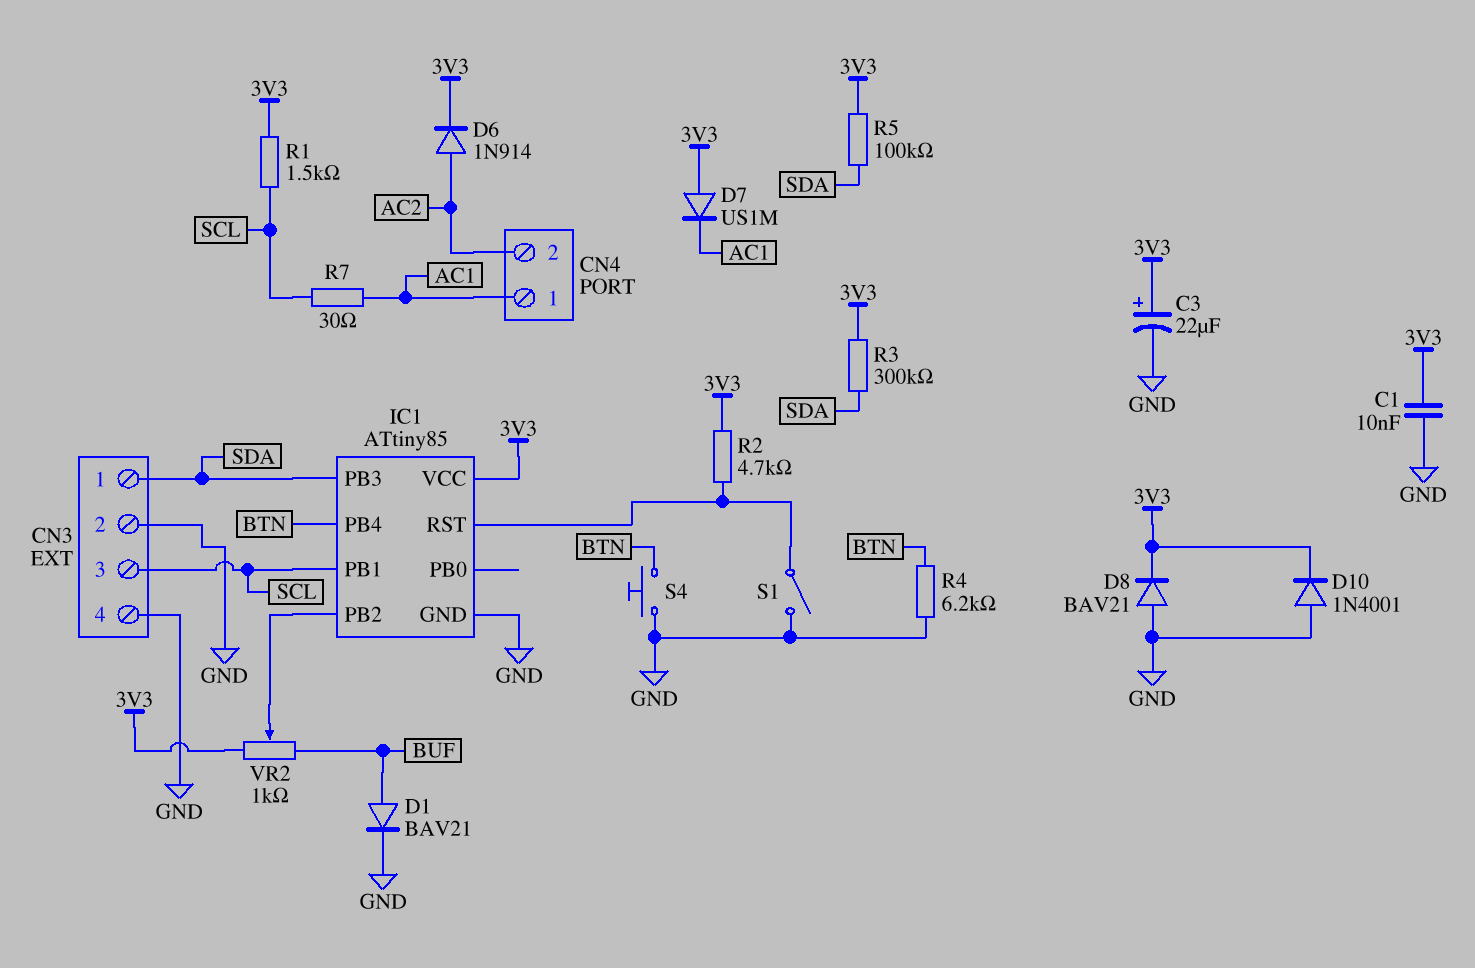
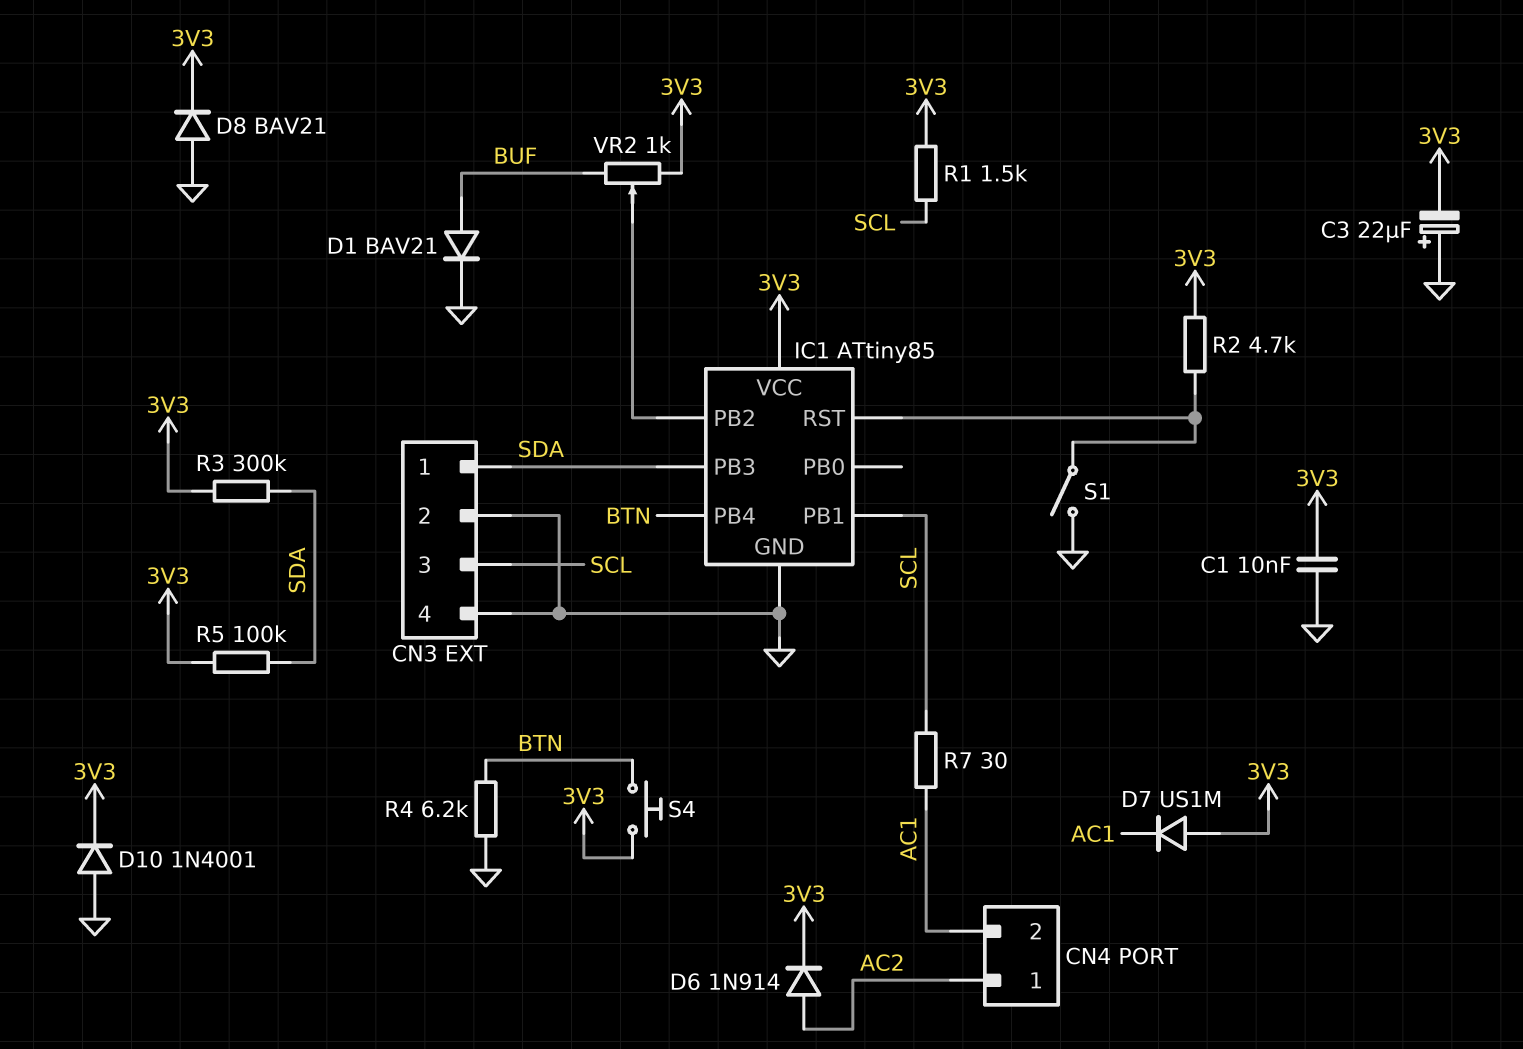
C3: 22uF (plus 3V3, minus GND) -> 22uF (plus GND, minus 3V3)
CN4 pin 1: AC1 -> AC2
CN4 pin 2: AC2 -> AC1
S4: button (BTN, GND) -> button (3V3, BTN)

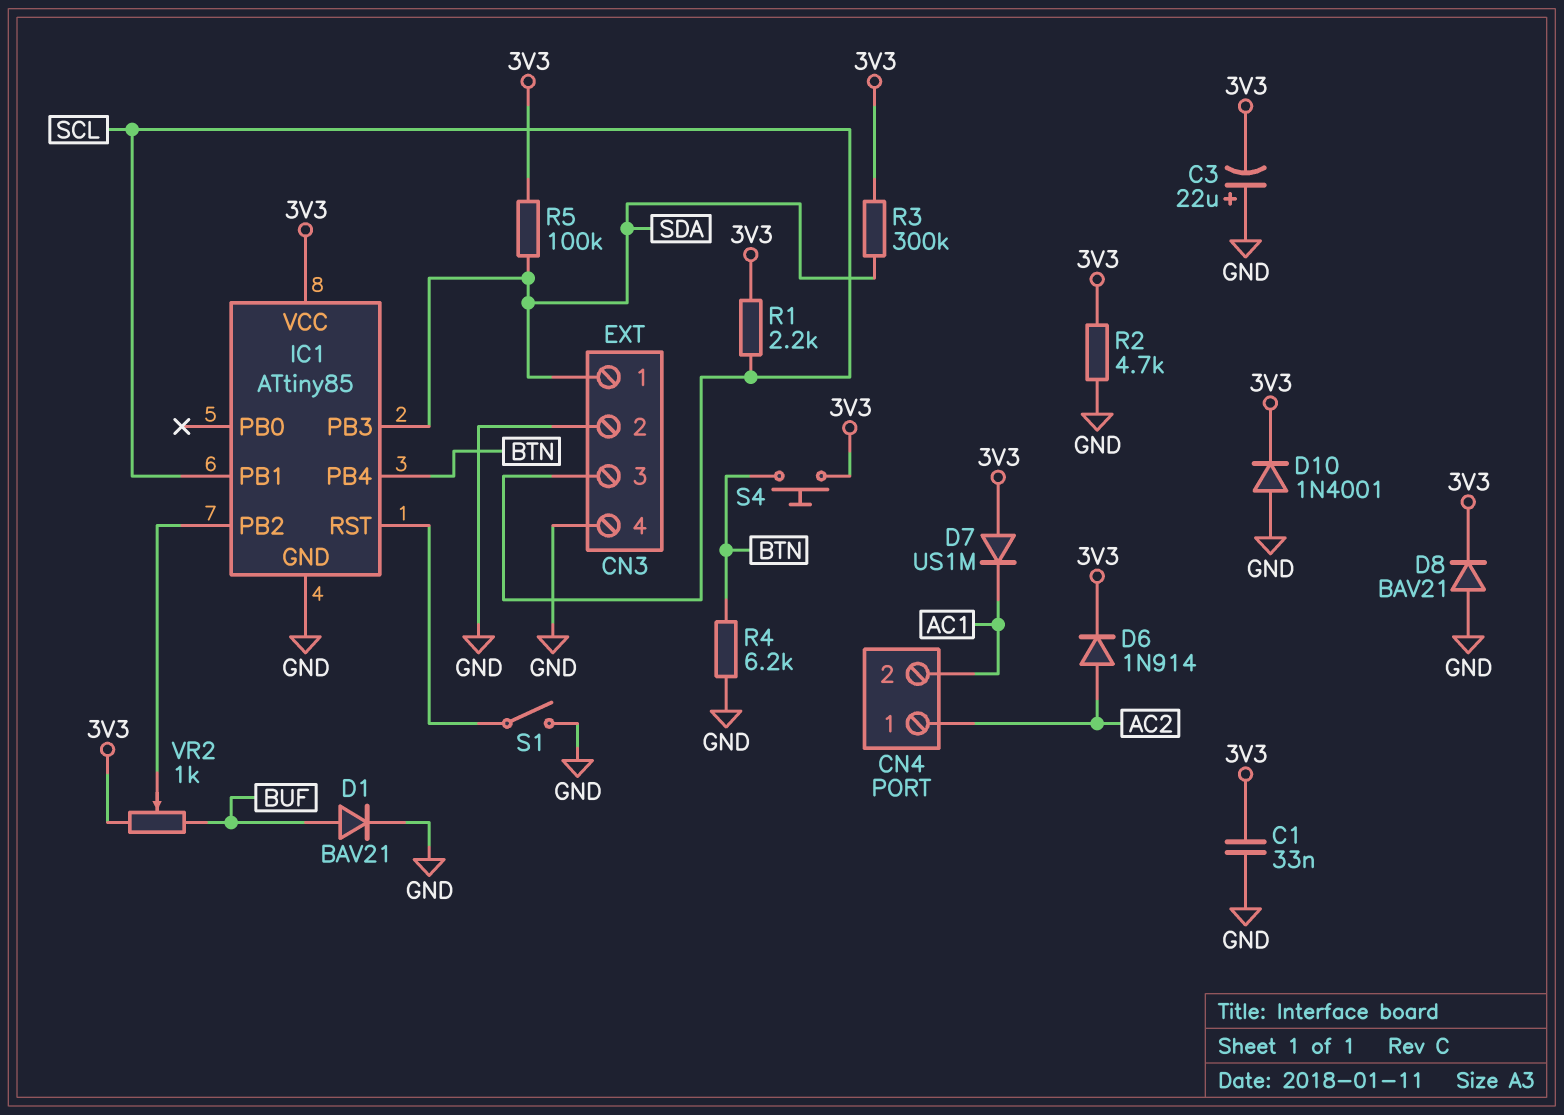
C1: 10nF (3V3, GND) -> 33nF (3V3, GND)
R1: 1.5k (3V3, SCL) -> 2.2k (3V3, SCL)
R2: 4.7k (3V3, IC1/RST) -> 4.7k (3V3, GND)
R7: 30 (AC1, SCL) -> none

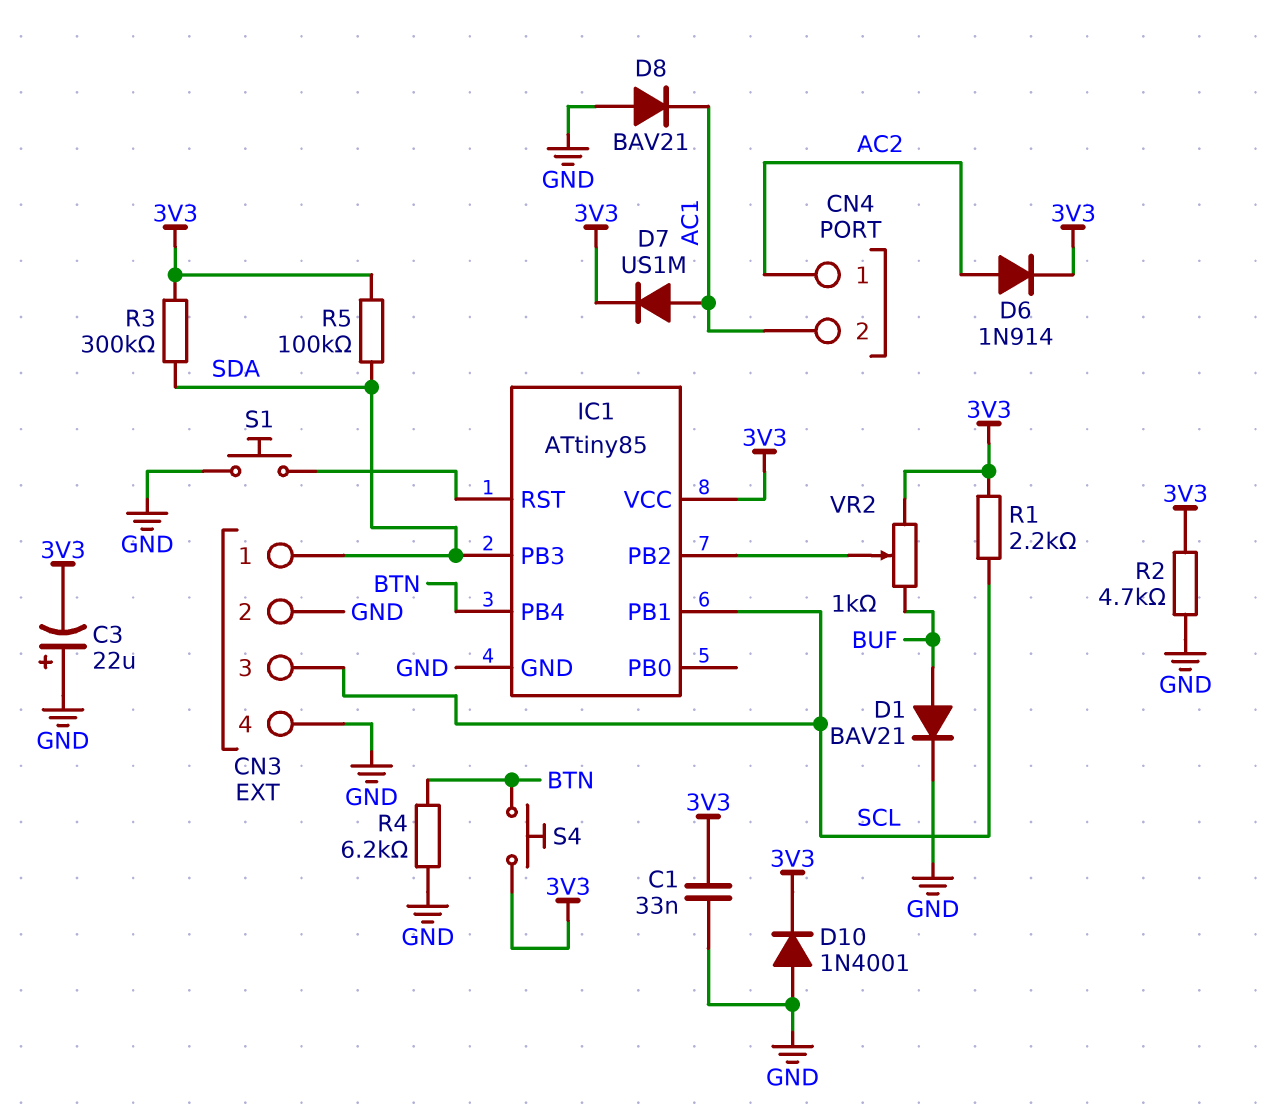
D7: diode US1M (A 3V3, K AC1) -> diode US1M (A AC1, K 3V3)
D8: diode BAV21 (A GND, K 3V3) -> diode BAV21 (A GND, K AC1)
S1: switch (GND, IC1/RST) -> button (GND, IC1/RST)

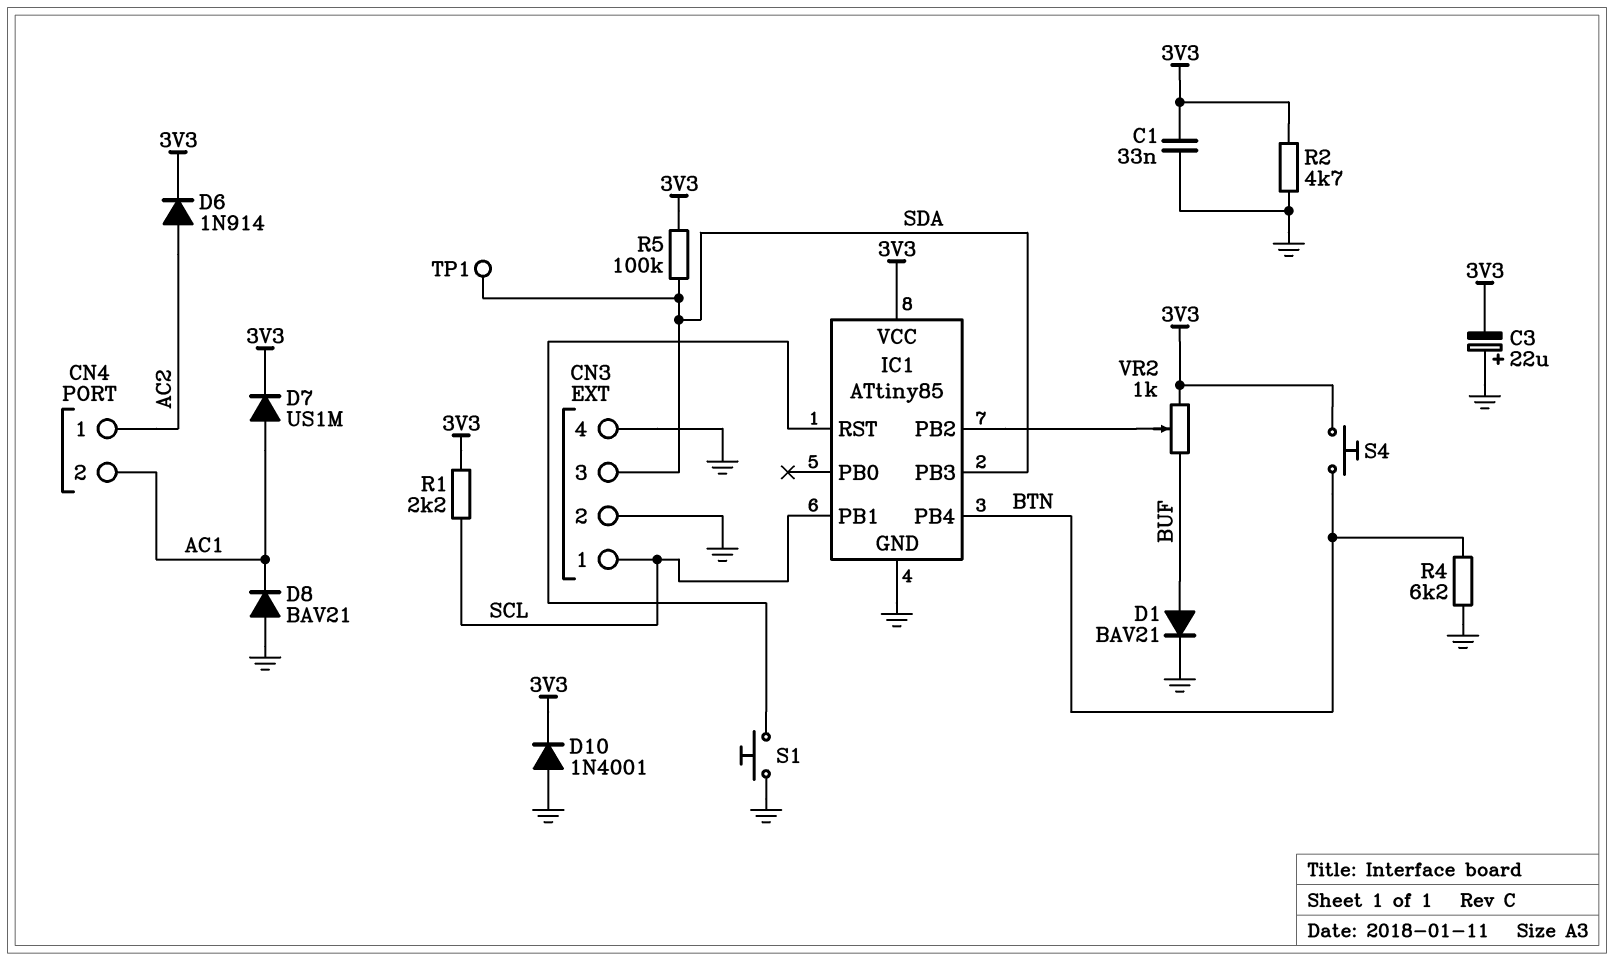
CN3 pin 1: SDA -> SCL
CN3 pin 3: SCL -> SDA
R3: 300k (3V3, SDA) -> none
TP1: none -> test point (SDA)

